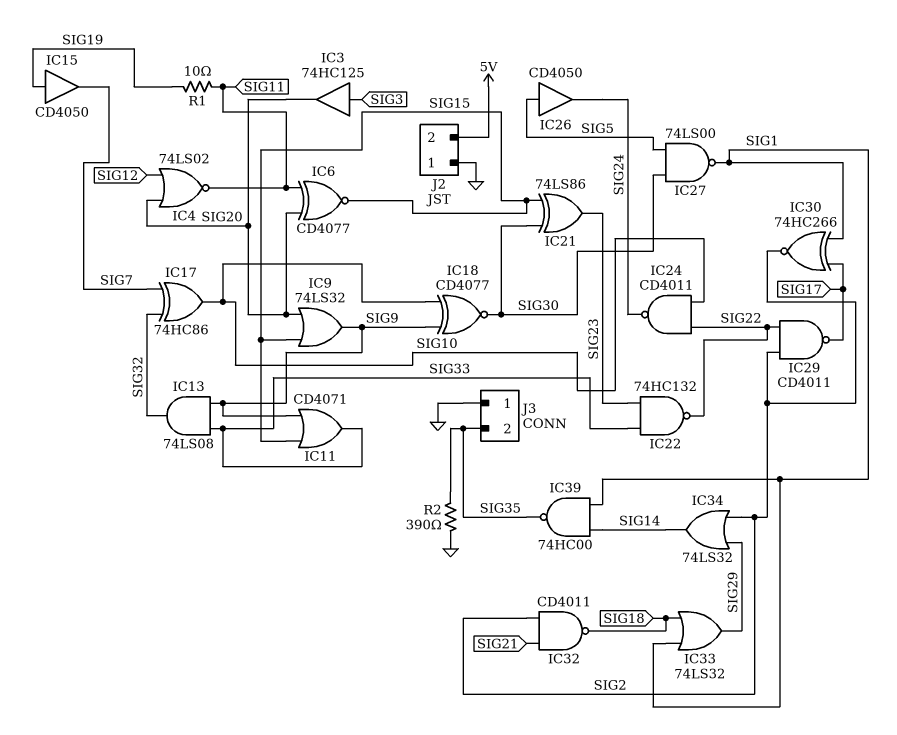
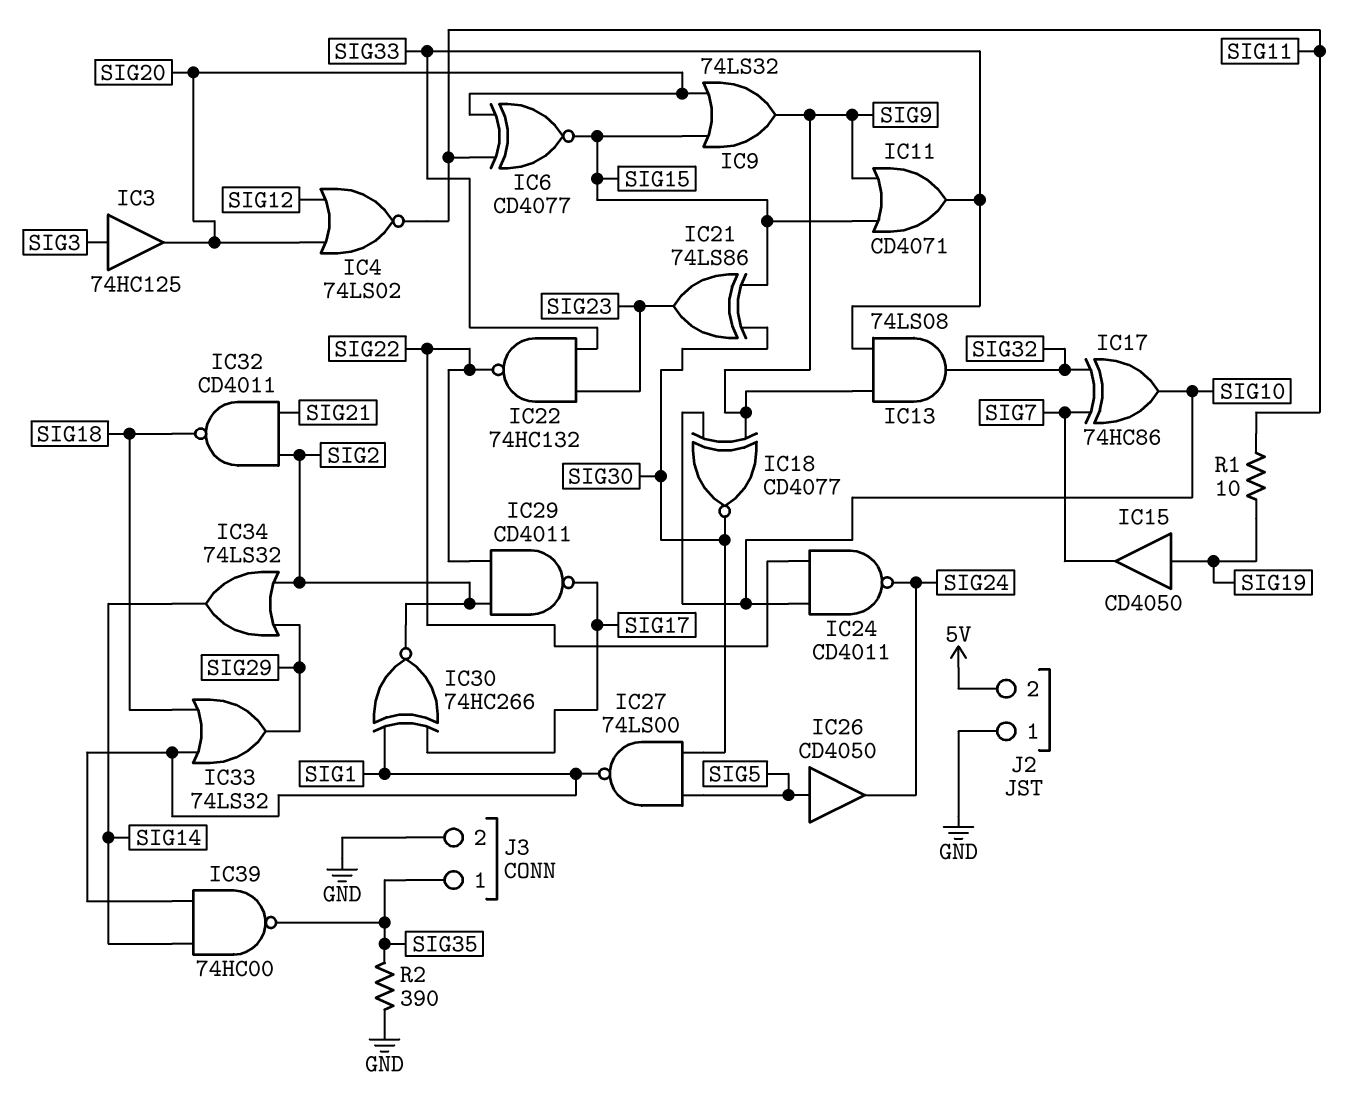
J3 pin 1: GND -> SIG35
J3 pin 2: SIG35 -> GND

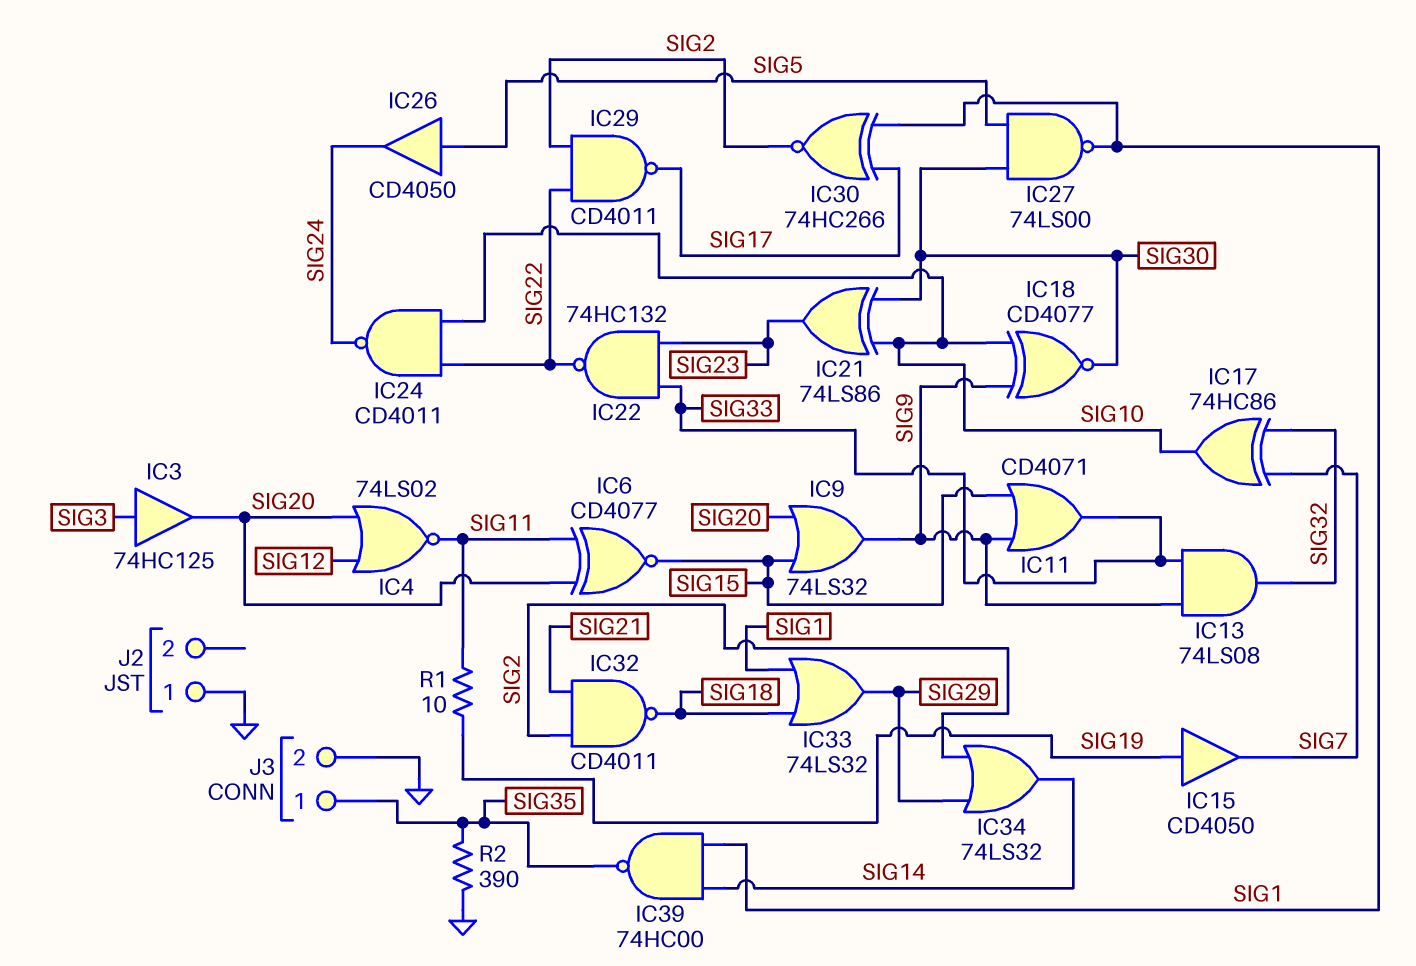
IC21: XOR 74LS86 (in SIG15, in SIG30, out SIG23) -> XOR 74LS86 (in SIG10, in SIG30, out SIG23)
J2 pin 2: 5V -> none

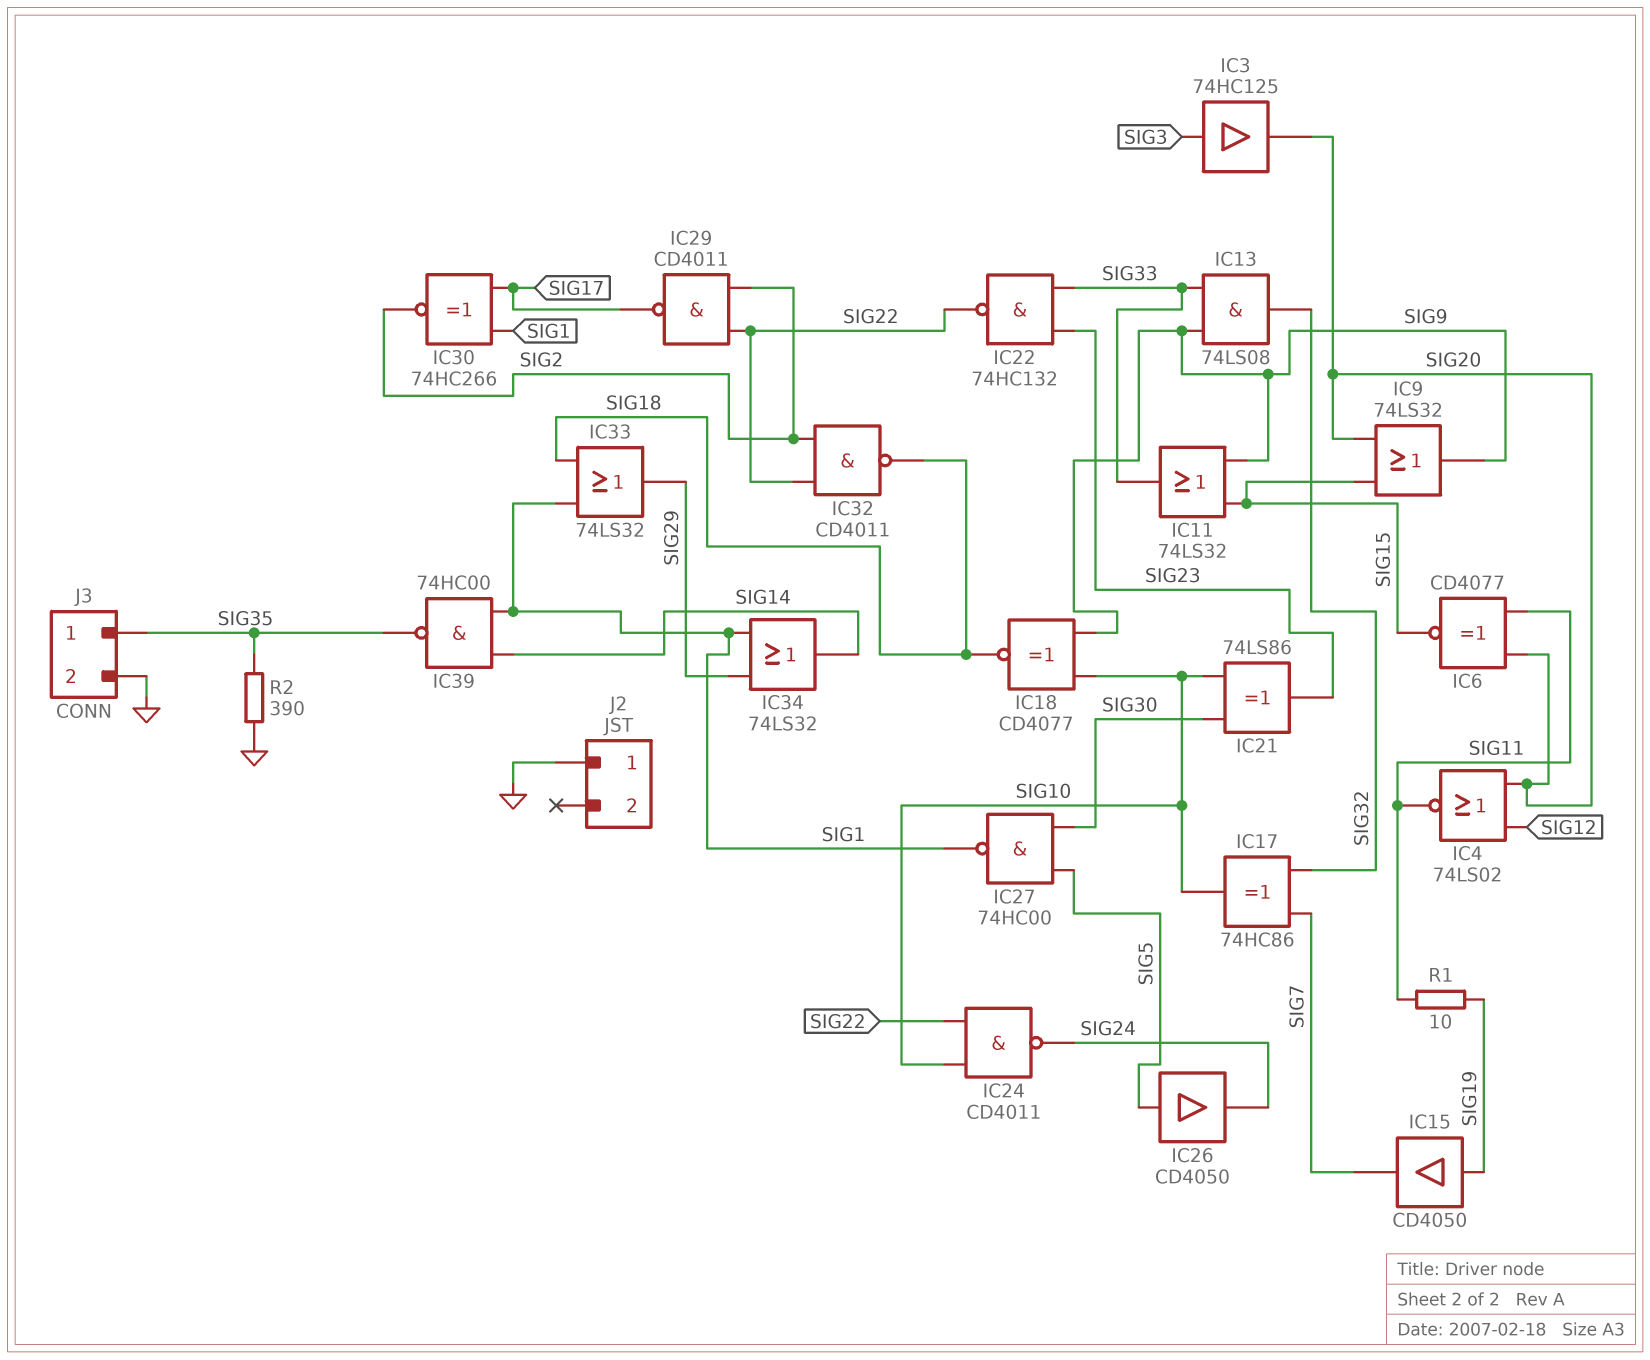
IC11: OR CD4071 (in SIG9, in SIG15, out SIG33) -> OR 74LS32 (in SIG9, in SIG15, out SIG33)
IC18: XNOR CD4077 (in SIG9, in SIG10, out SIG30) -> XNOR CD4077 (in SIG9, in SIG10, out SIG18)
IC27: NAND 74LS00 (in SIG5, in SIG30, out SIG1) -> NAND 74HC00 (in SIG5, in SIG30, out SIG1)
IC32: NAND CD4011 (in SIG2, in SIG21, out SIG18) -> NAND CD4011 (in SIG2, in SIG22, out SIG18)
IC34: OR 74LS32 (in SIG2, in SIG29, out SIG14) -> OR 74LS32 (in SIG1, in SIG29, out SIG14)

